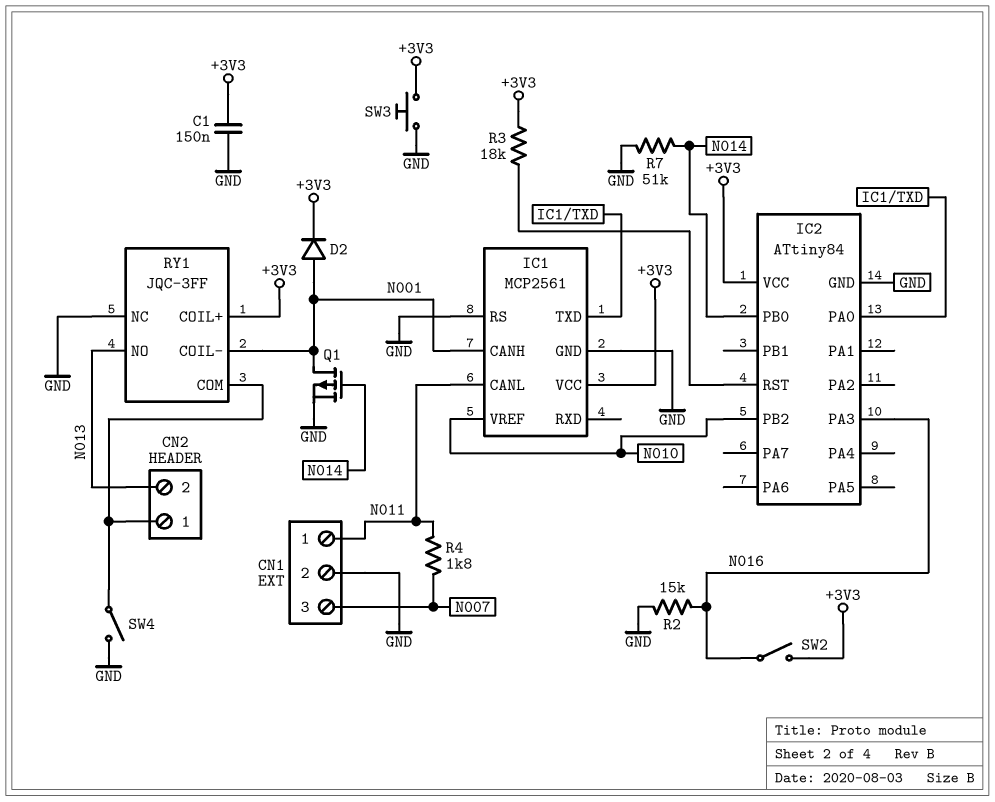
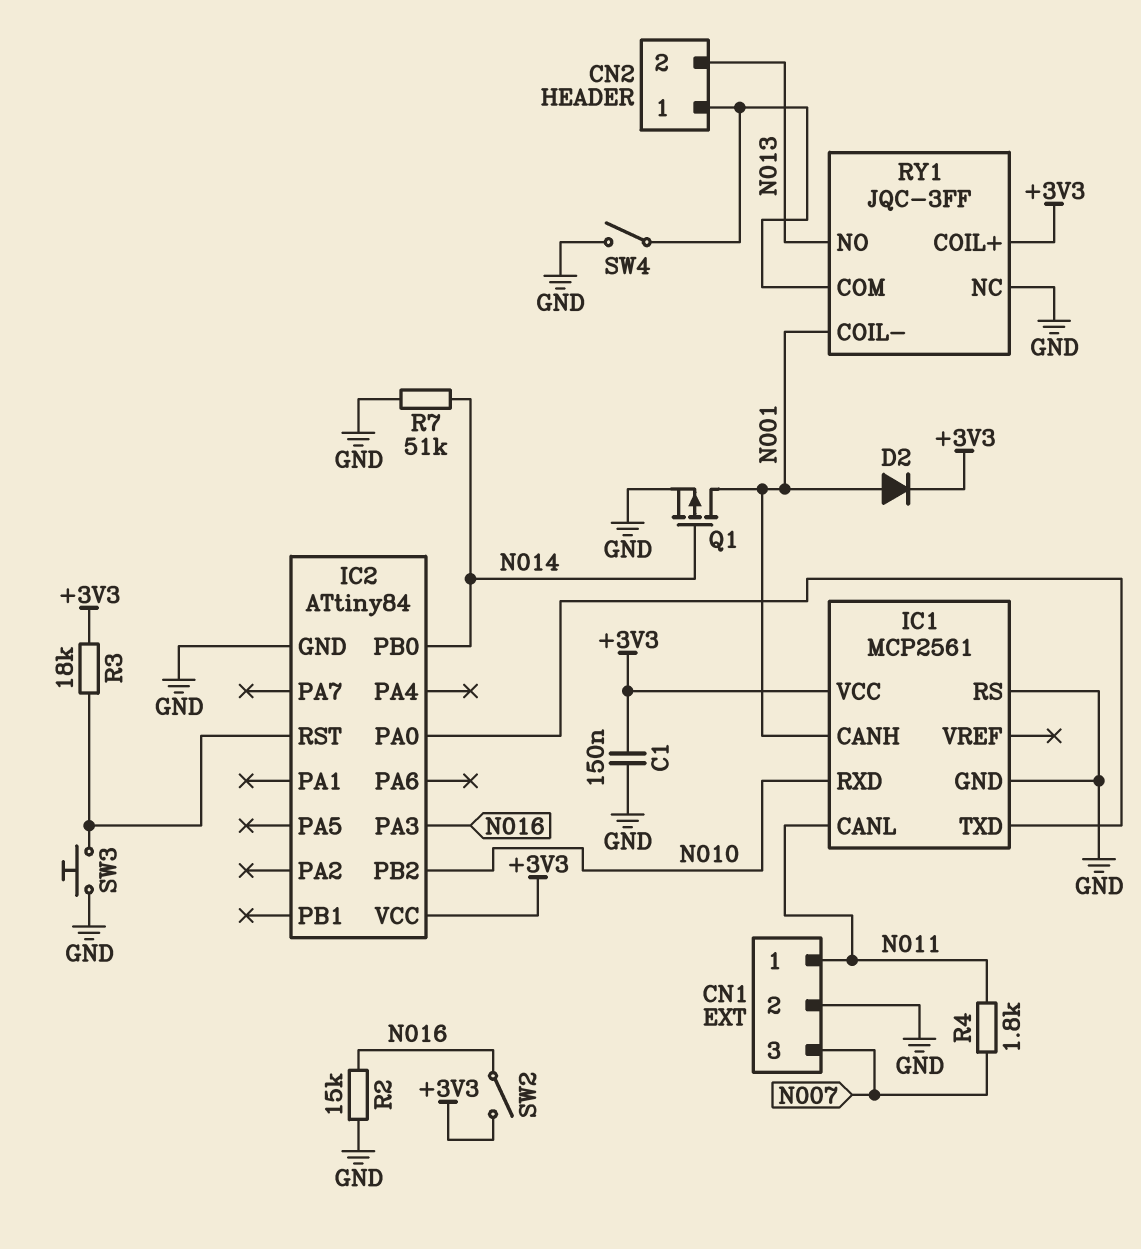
IC1 pin RXD: none -> N010
IC1 pin VREF: N010 -> none
SW3: button (+3V3, GND) -> button (GND, IC2/RST)

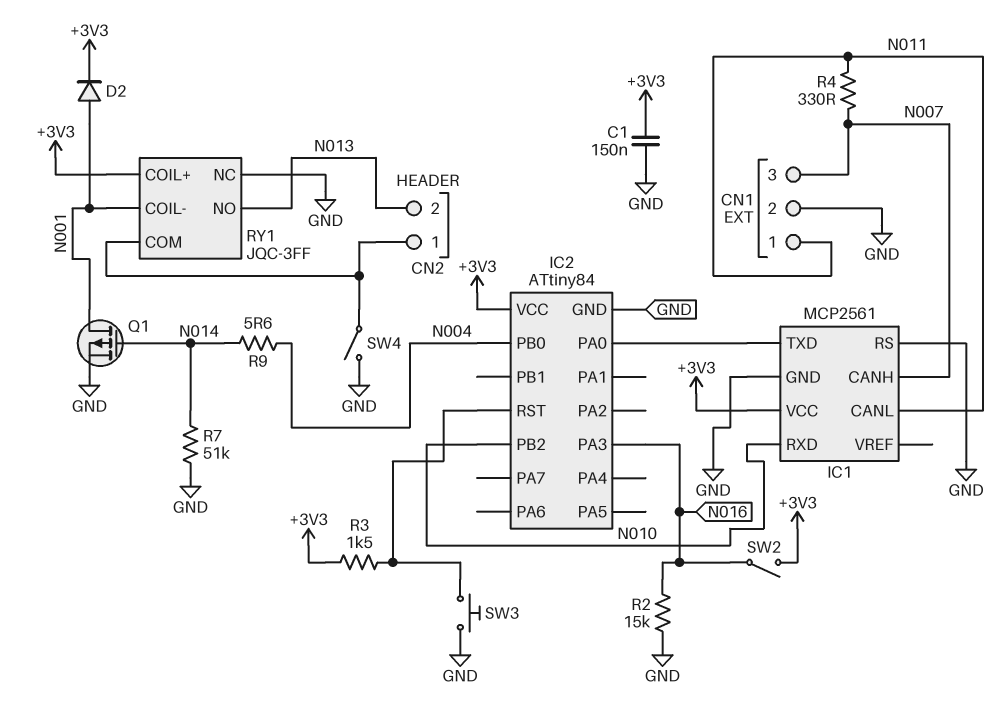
IC1 pin CANH: N001 -> N007
IC2 pin PB0: N014 -> N004
R3: 18k (+3V3, IC2/RST) -> 1.5k (+3V3, IC2/RST)
R4: 1.8k (N007, N011) -> 330 (N007, N011)
R9: none -> 5.6 (N004, N014)

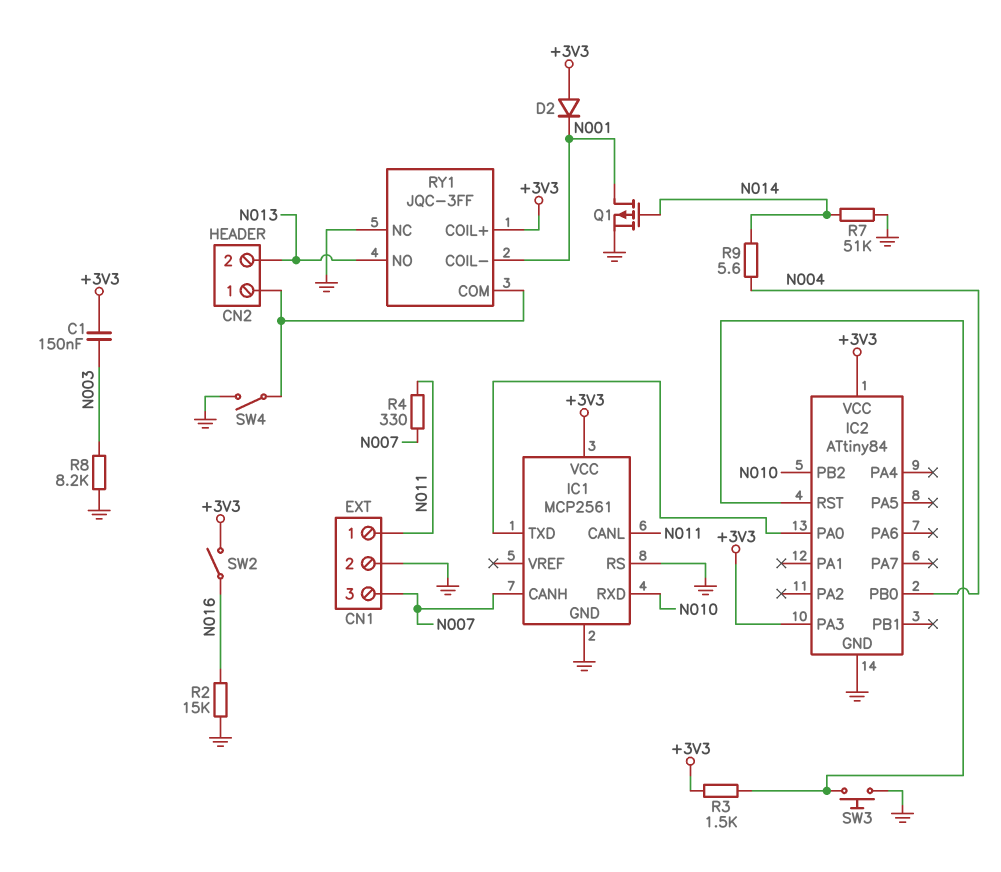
C1: 150nF (+3V3, GND) -> 150nF (+3V3, N003)
D2: diode (A N001, K +3V3) -> diode (A +3V3, K N001)
IC2 pin PA3: N016 -> +3V3
R8: none -> 8.2k (GND, N003)

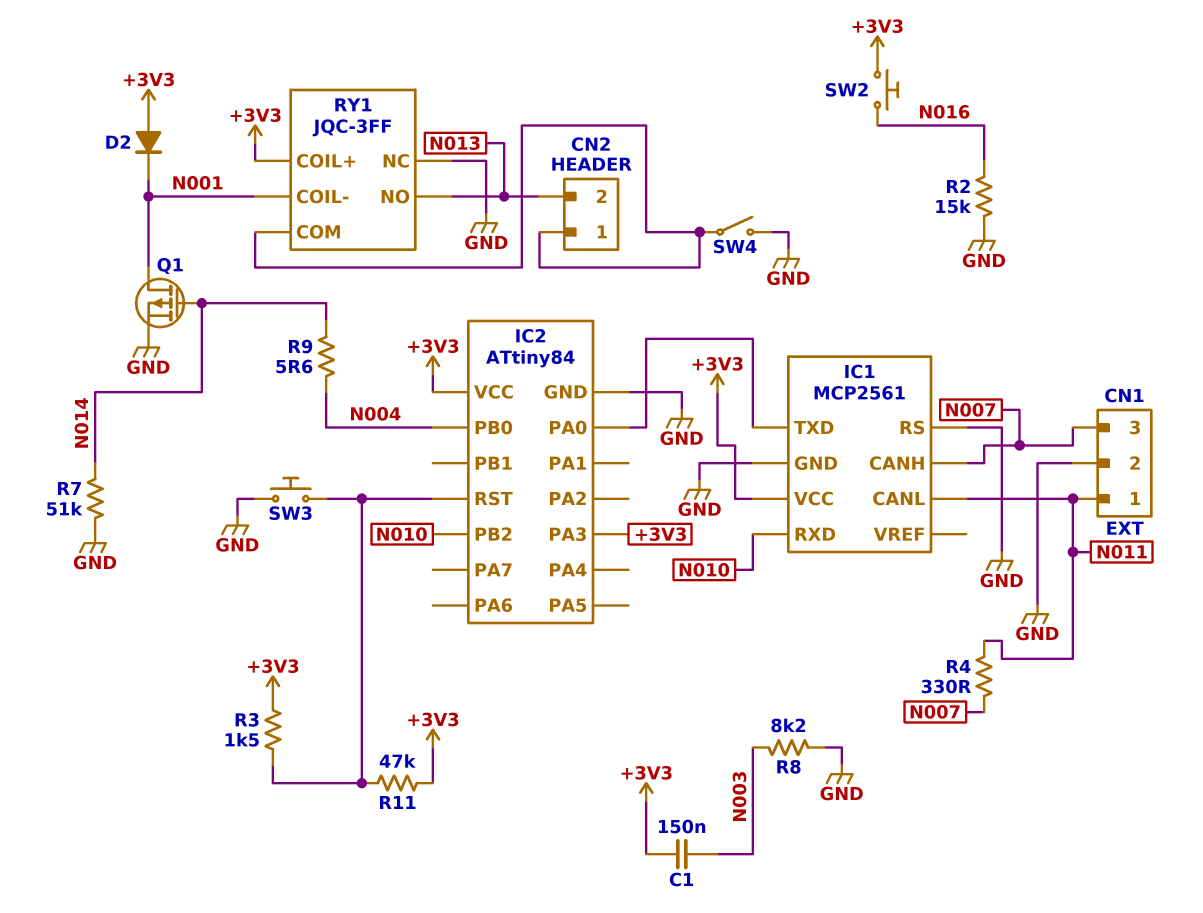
R11: none -> 47k (+3V3, IC2/RST)
SW2: switch (+3V3, N016) -> button (+3V3, N016)

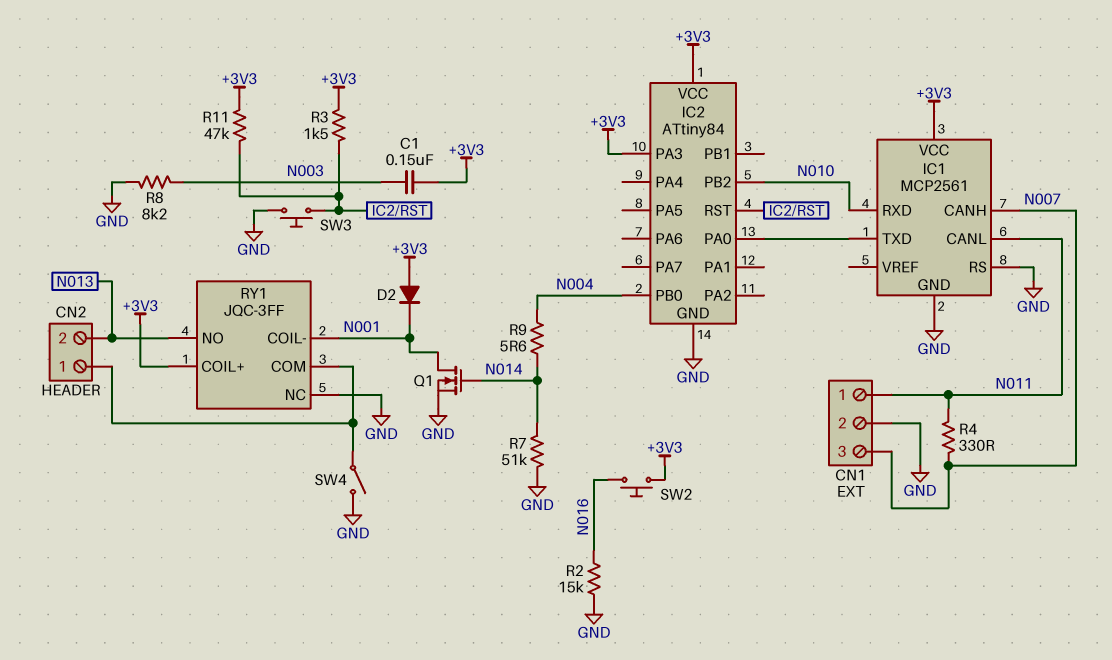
Q1: PMOS (G N014, D N001, S GND) -> NMOS (G N014, D N001, S GND)

